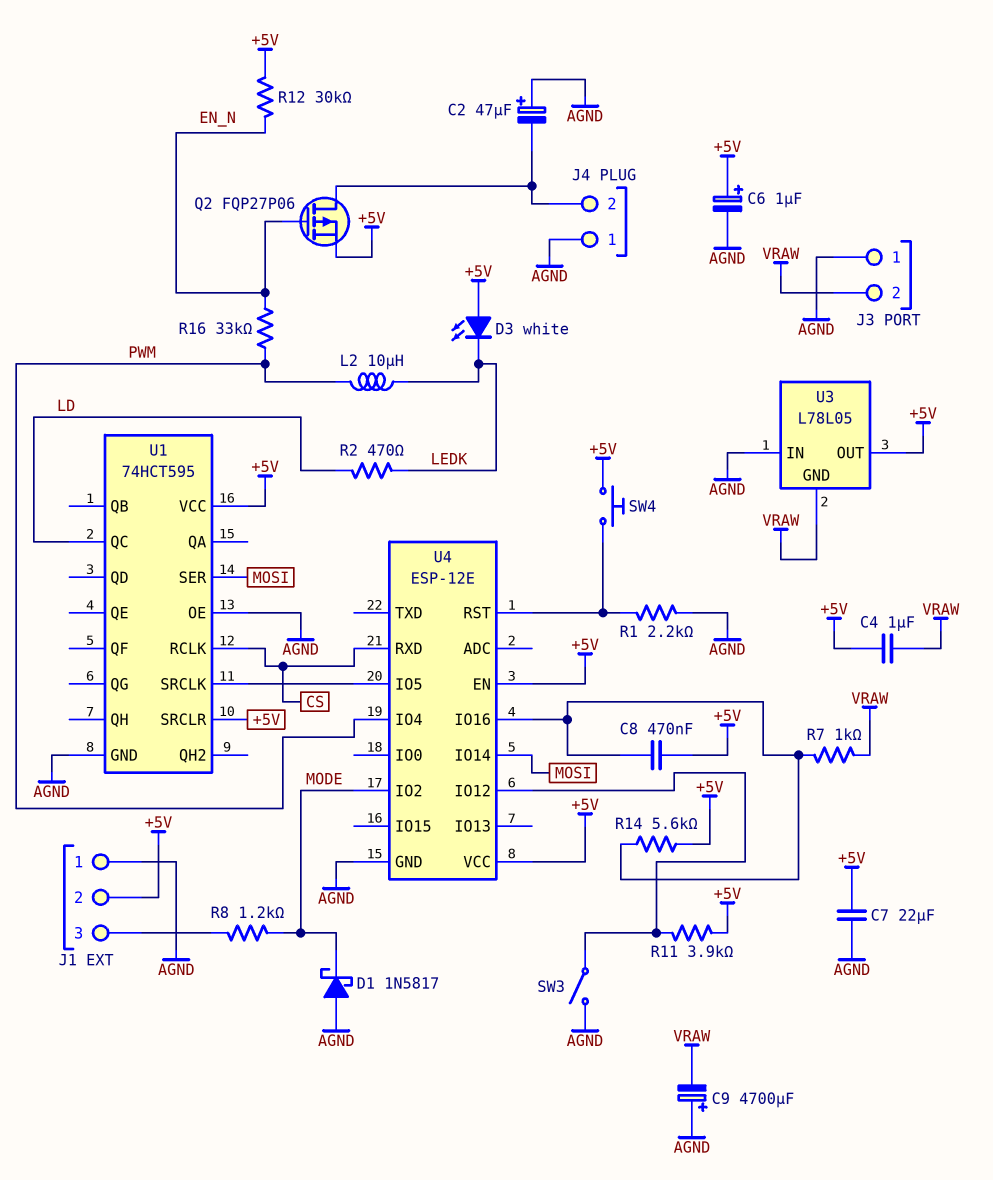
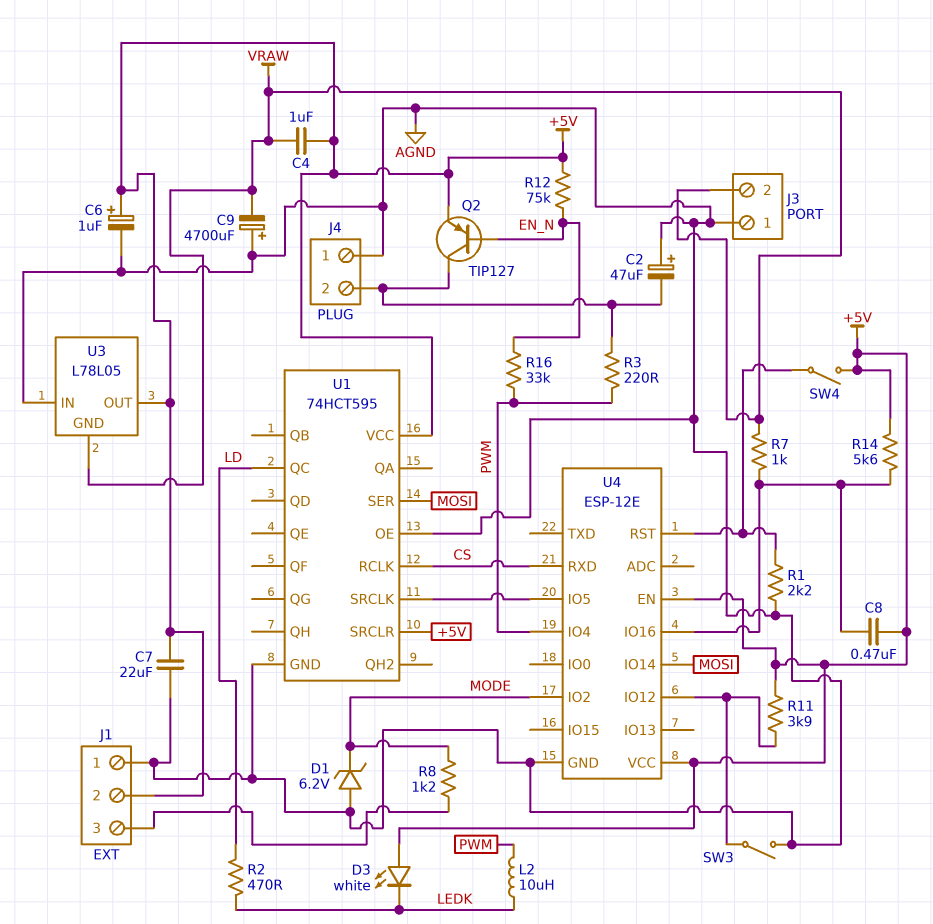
D1: schottky 1N5817 (A AGND, K MODE) -> zener 6.2V (A AGND, K MODE)
Q2: PMOS FQP27P06 (G EN_N, D J4/2, S +5V) -> PNP TIP127 (B EN_N, C J4/2, E +5V)
R3: none -> 220 (J4/2, PWM)
R12: 30k (+5V, EN_N) -> 75k (+5V, EN_N)
SW4: button (+5V, U4/RST) -> switch (+5V, U4/RST)

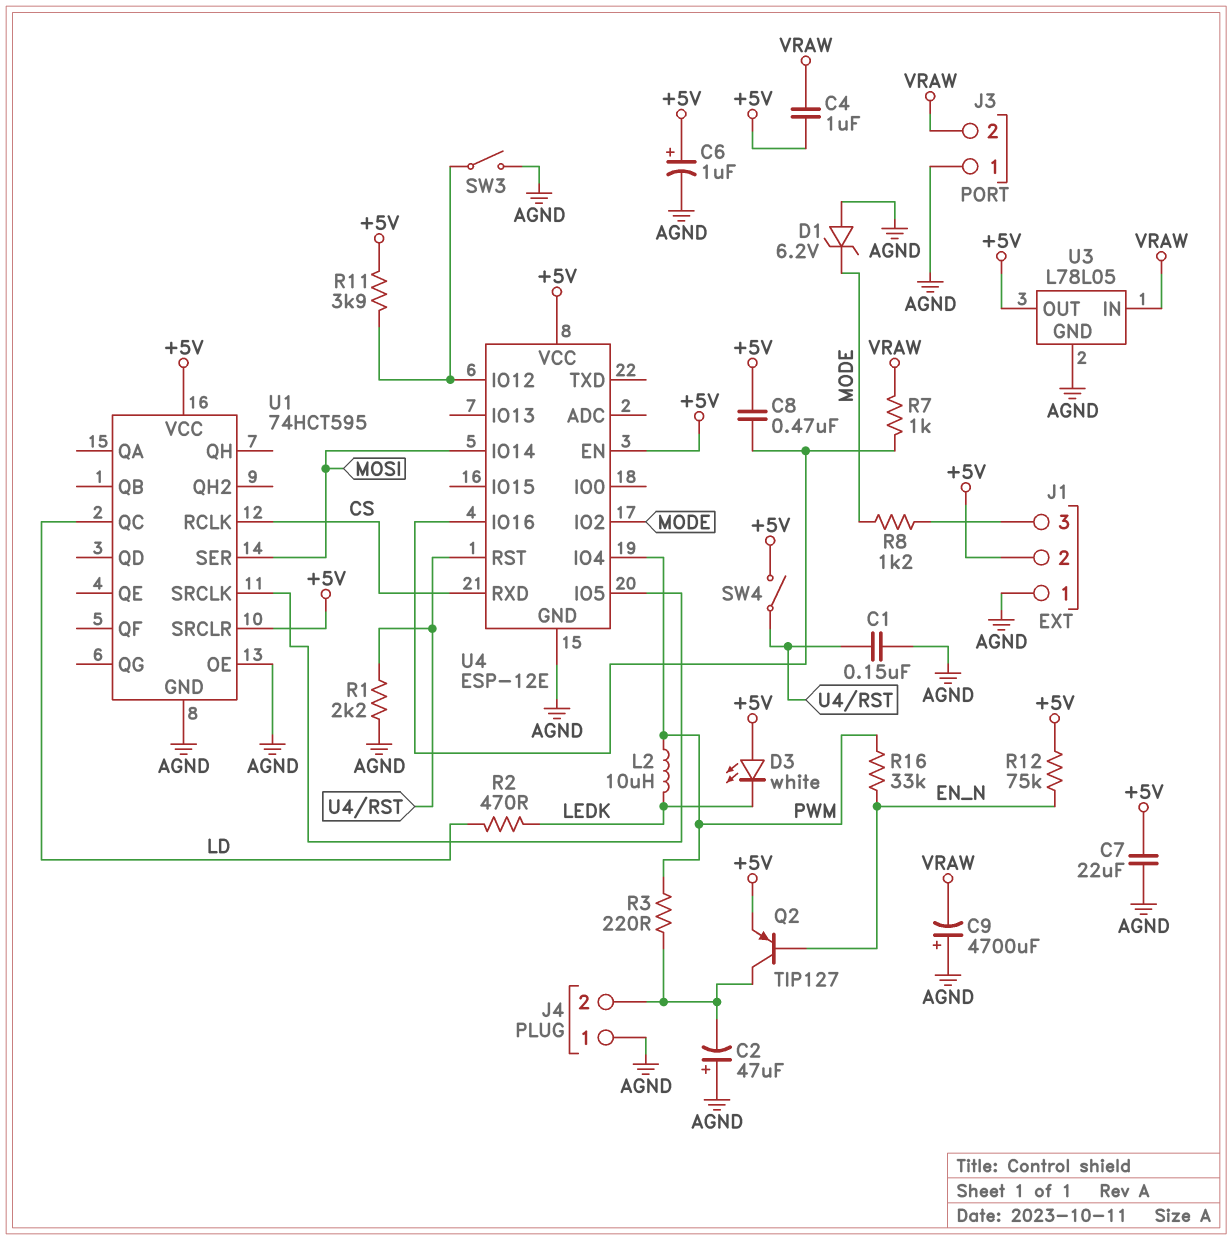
C1: none -> 150nF (AGND, U4/RST)
R14: 5.6k (+5V, U4/IO16) -> none
U3 pin GND: VRAW -> AGND
U3 pin IN: AGND -> VRAW

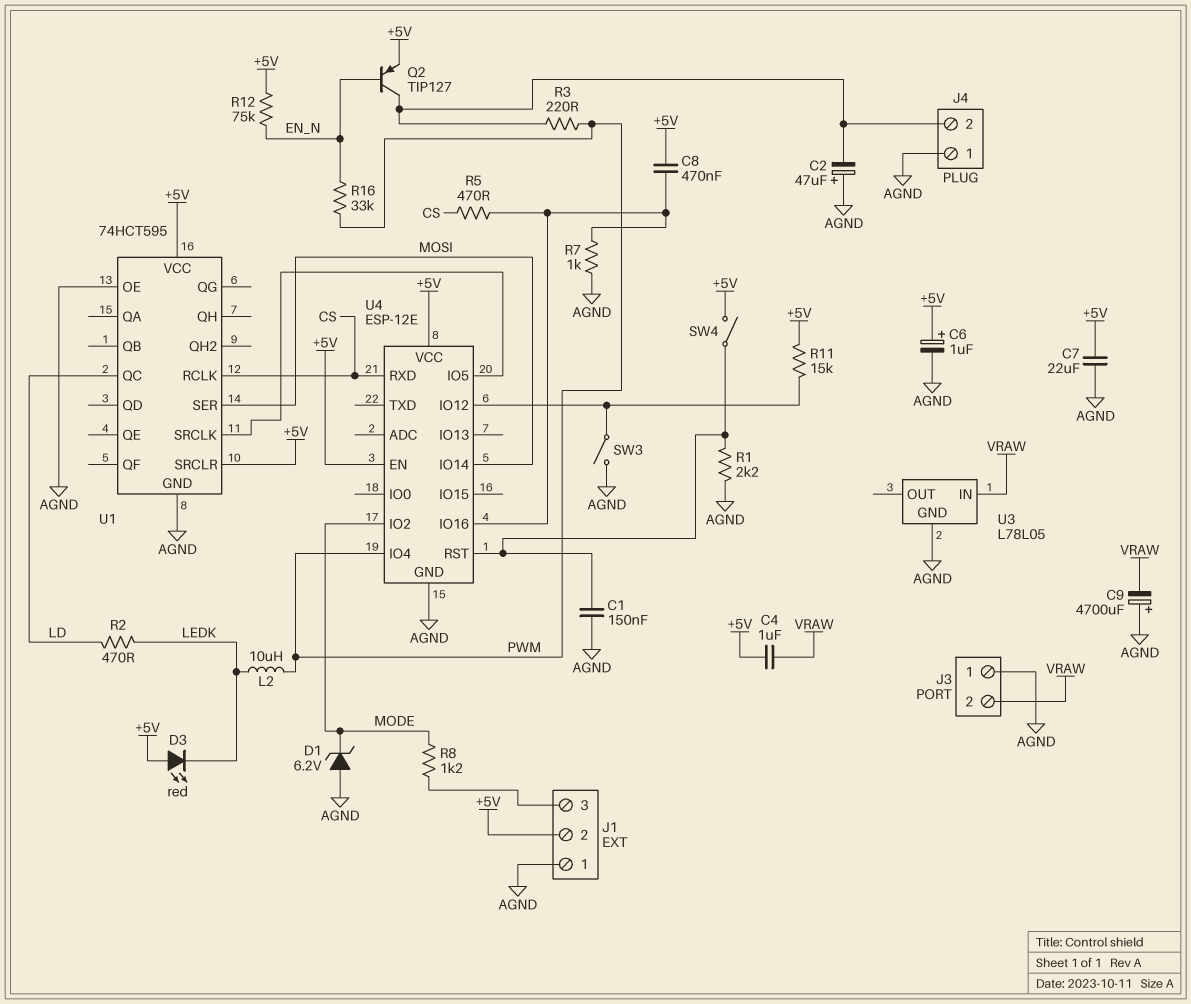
D3: LED white (A +5V, K LEDK) -> LED red (A +5V, K LEDK)
R5: none -> 470 (CS, U4/IO16)
R7: 1k (U4/IO16, VRAW) -> 1k (AGND, U4/IO16)
R11: 3.9k (+5V, U4/IO12) -> 15k (+5V, U4/IO12)
U3 pin OUT: +5V -> none

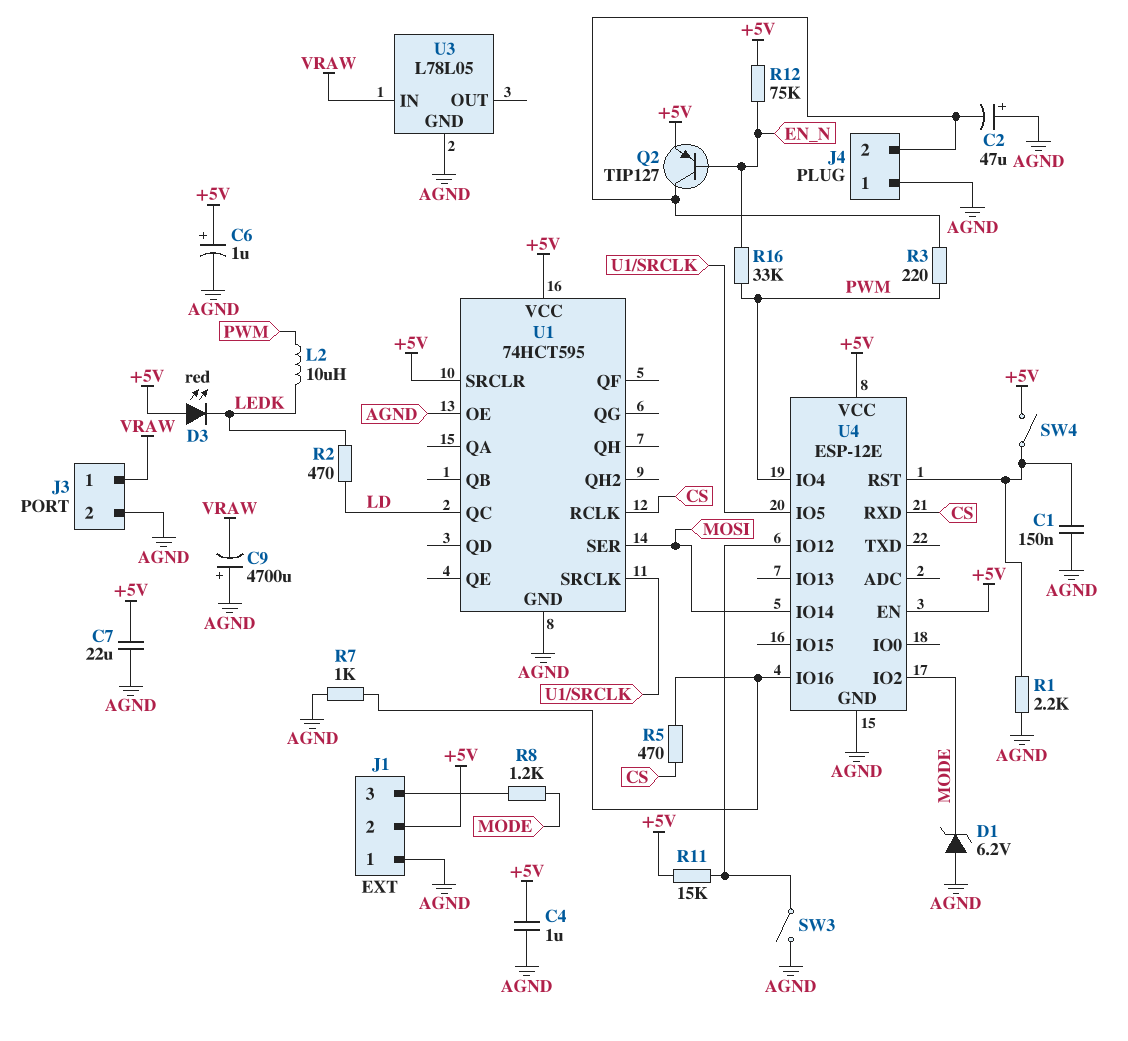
C4: 1uF (+5V, VRAW) -> 1uF (+5V, AGND)
C8: 470nF (+5V, U4/IO16) -> none
J3 pin 1: AGND -> VRAW
J3 pin 2: VRAW -> AGND

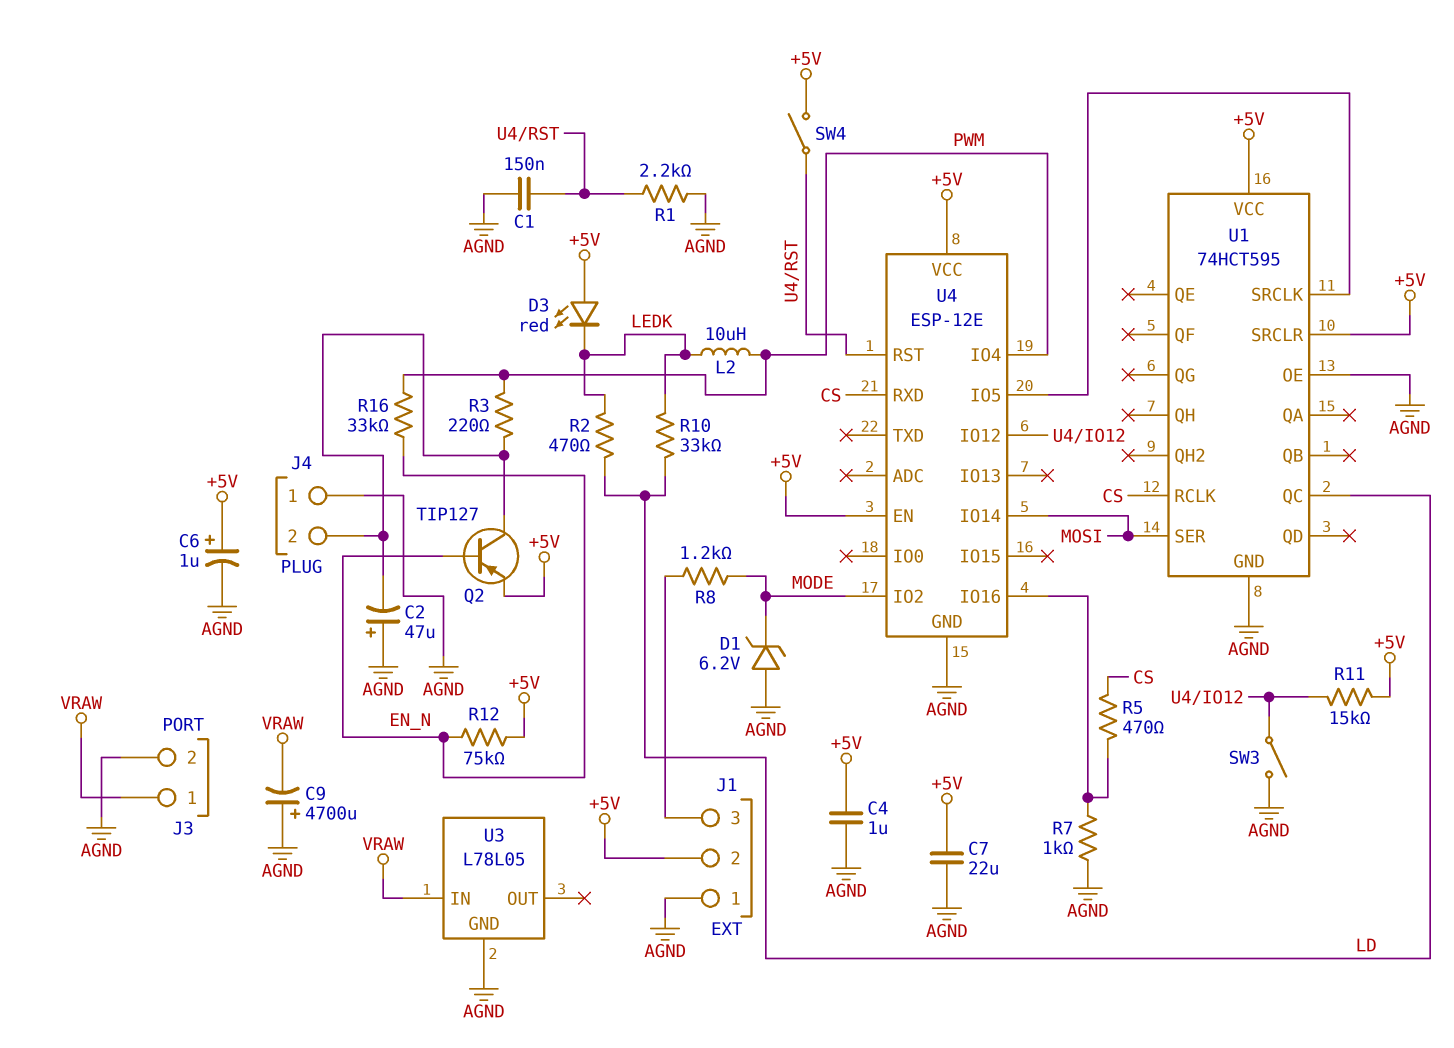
R10: none -> 33k (LD, LEDK)

